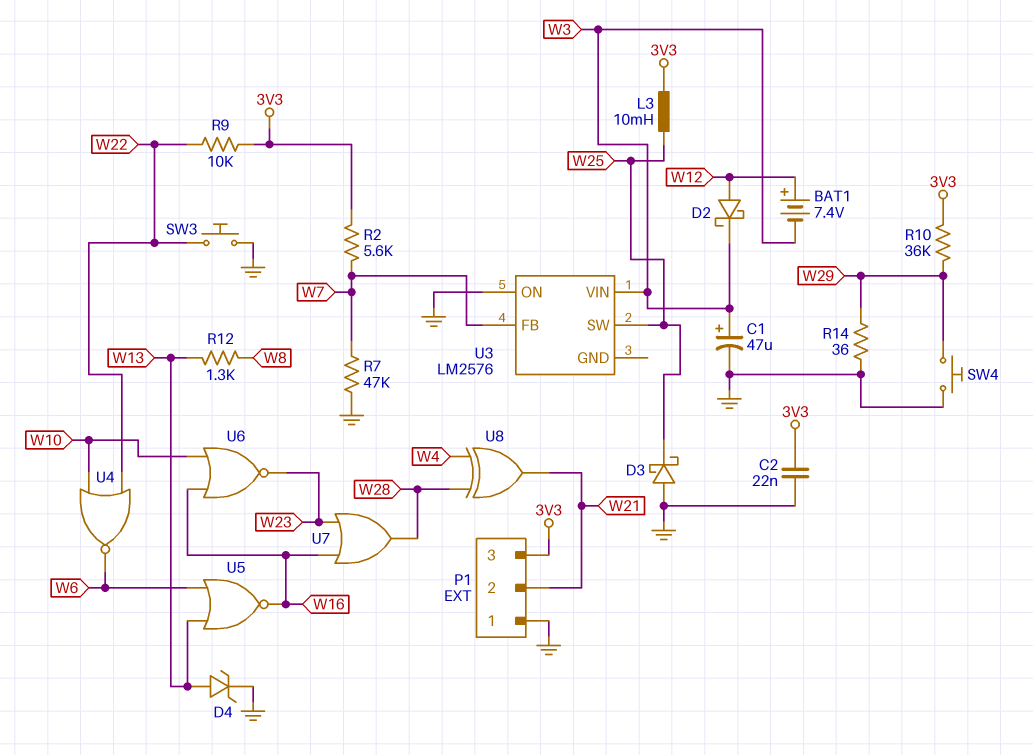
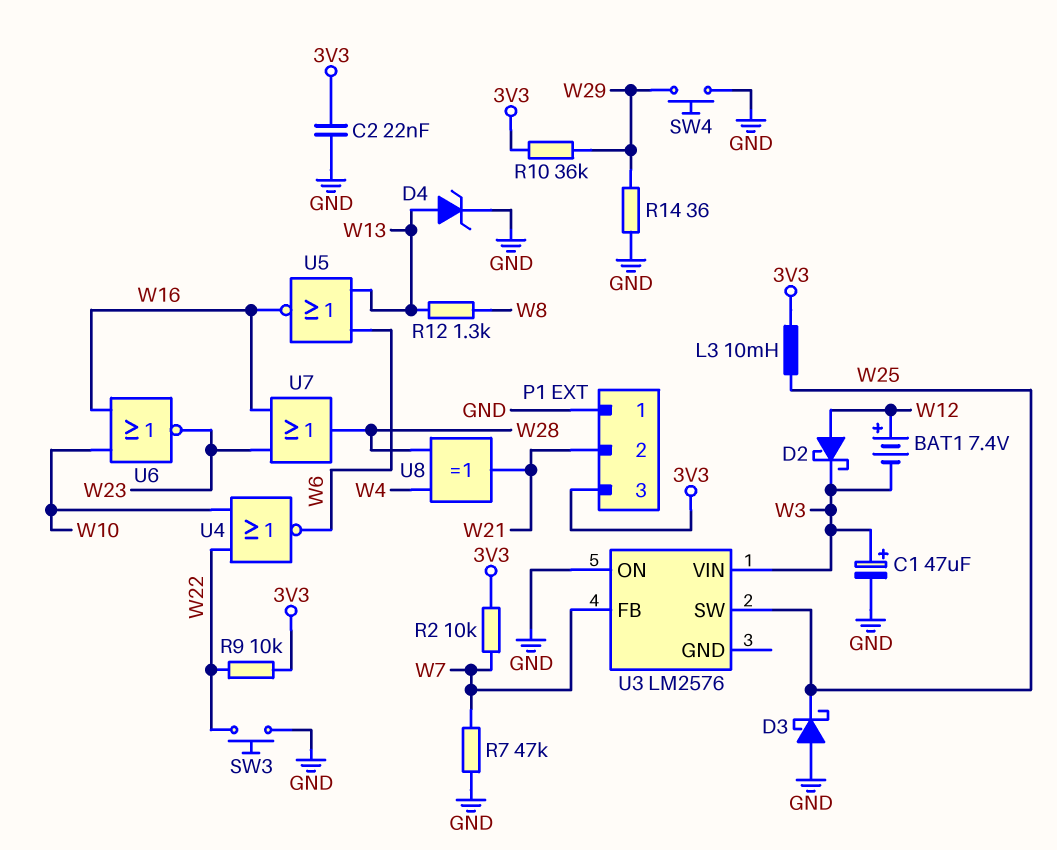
R2: 5.6k (3V3, W7) -> 10k (3V3, W7)

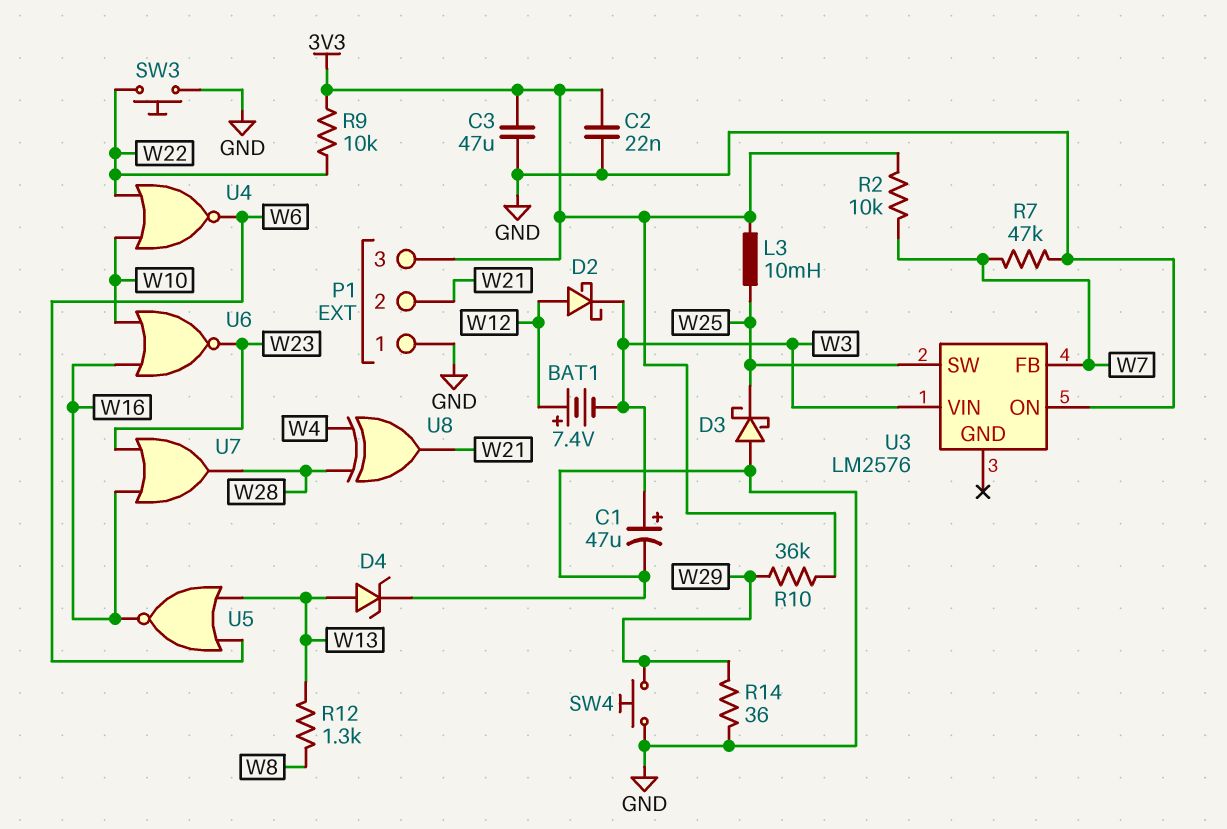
C3: none -> 47uF (3V3, GND)

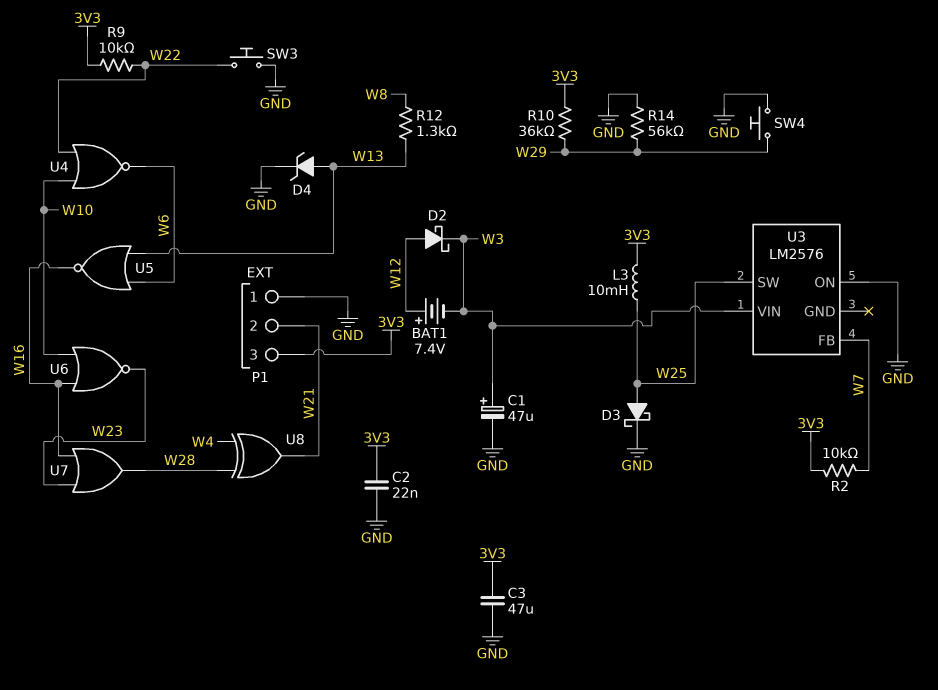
D3: schottky (A GND, K W25) -> schottky (A W25, K GND)
R7: 47k (GND, W7) -> none
R14: 36 (GND, W29) -> 56k (GND, W29)

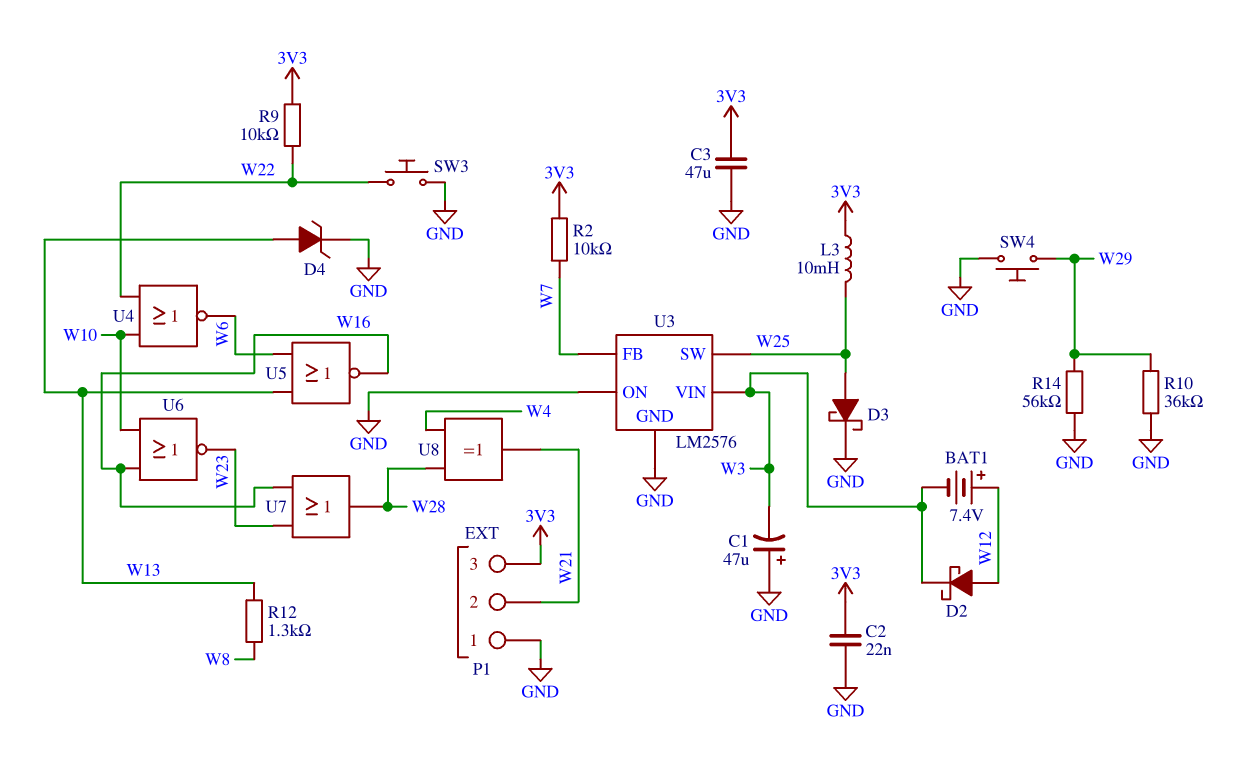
C1: 47uF (plus W3, minus GND) -> 47uF (plus GND, minus W3)
R10: 36k (3V3, W29) -> 36k (GND, W29)
U3 pin GND: none -> GND

